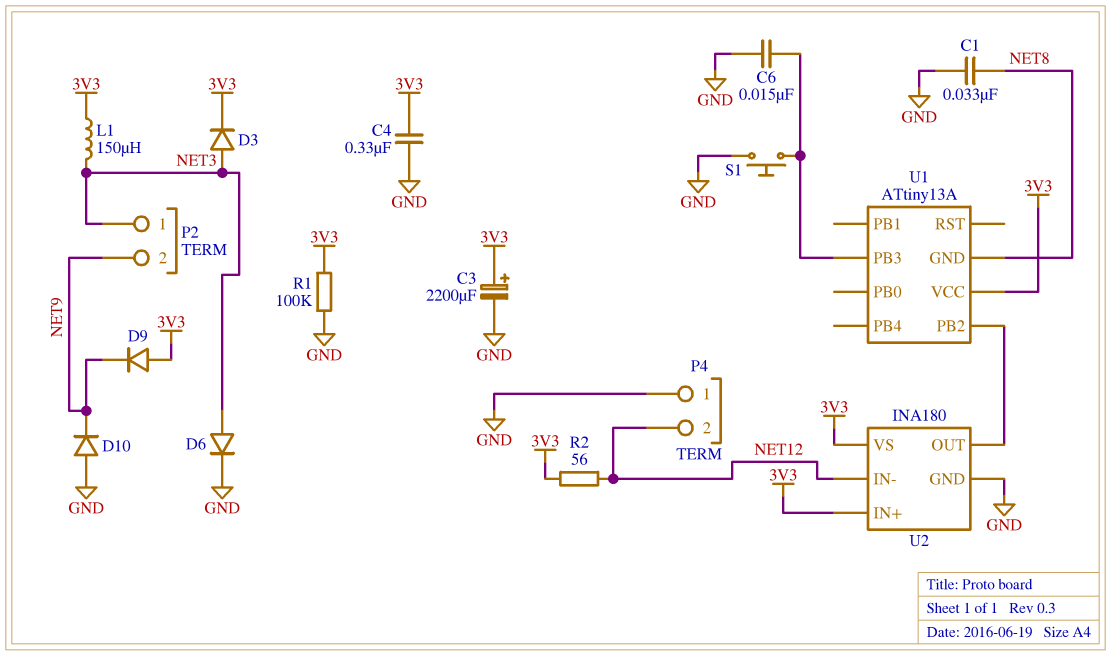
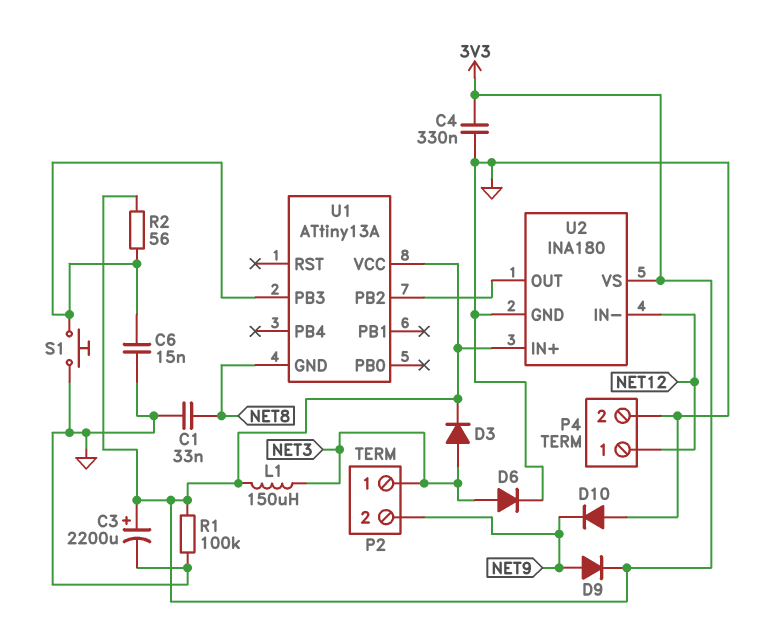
D9: diode (A 3V3, K NET9) -> diode (A NET9, K 3V3)
P4 pin 1: GND -> NET12
P4 pin 2: NET12 -> GND
R2: 56 (3V3, NET12) -> 56 (3V3, U1/PB3)

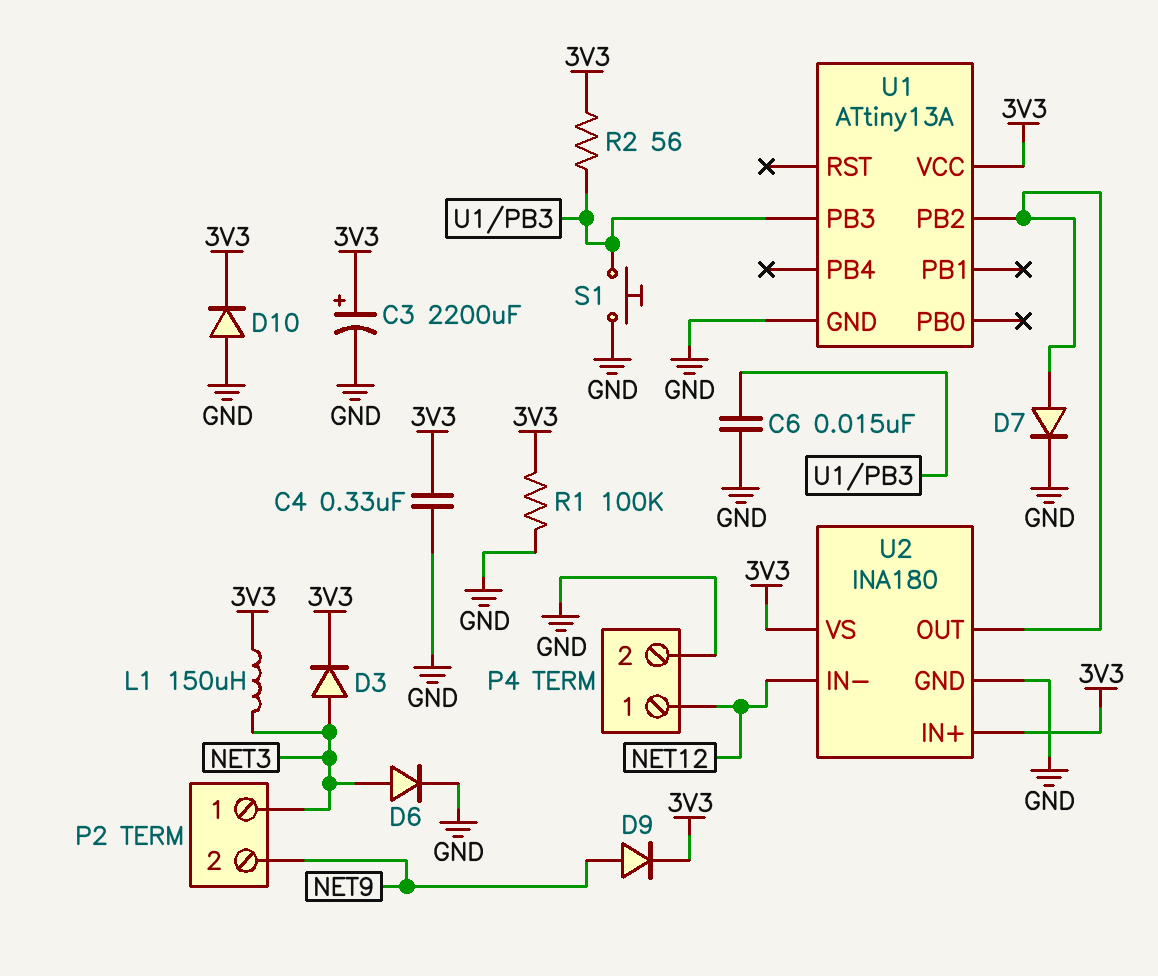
C1: 33nF (GND, NET8) -> none
D7: none -> diode (A U1/PB2, K GND)
D10: diode (A GND, K NET9) -> diode (A GND, K 3V3)
U1 pin GND: NET8 -> GND

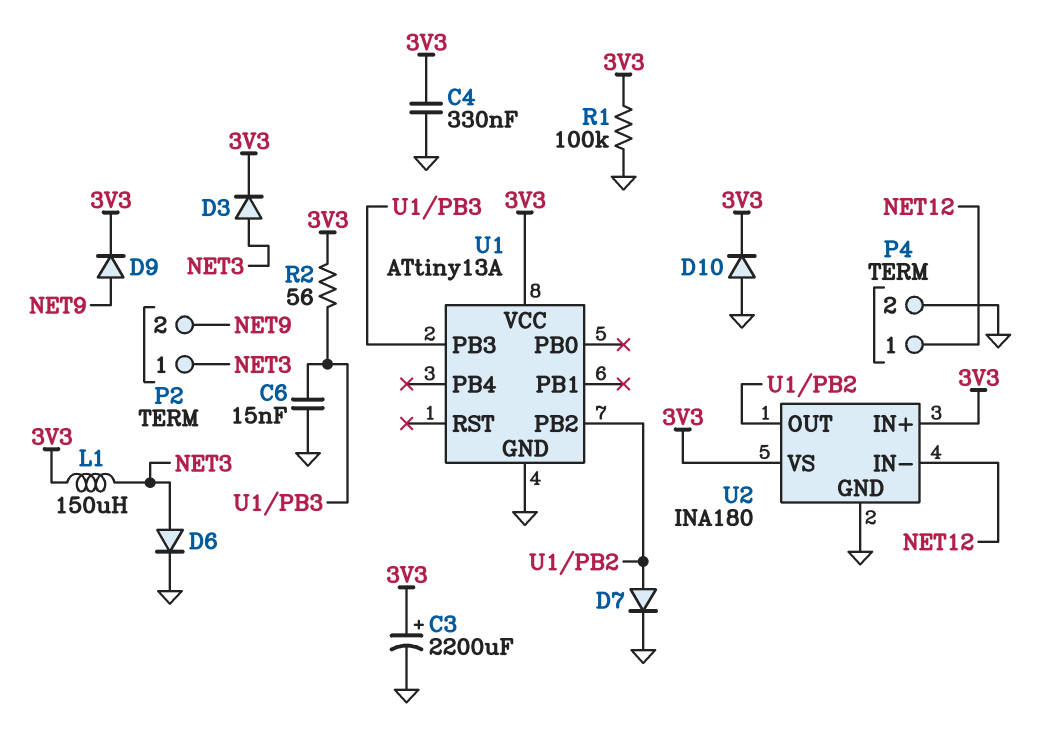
S1: button (GND, U1/PB3) -> none

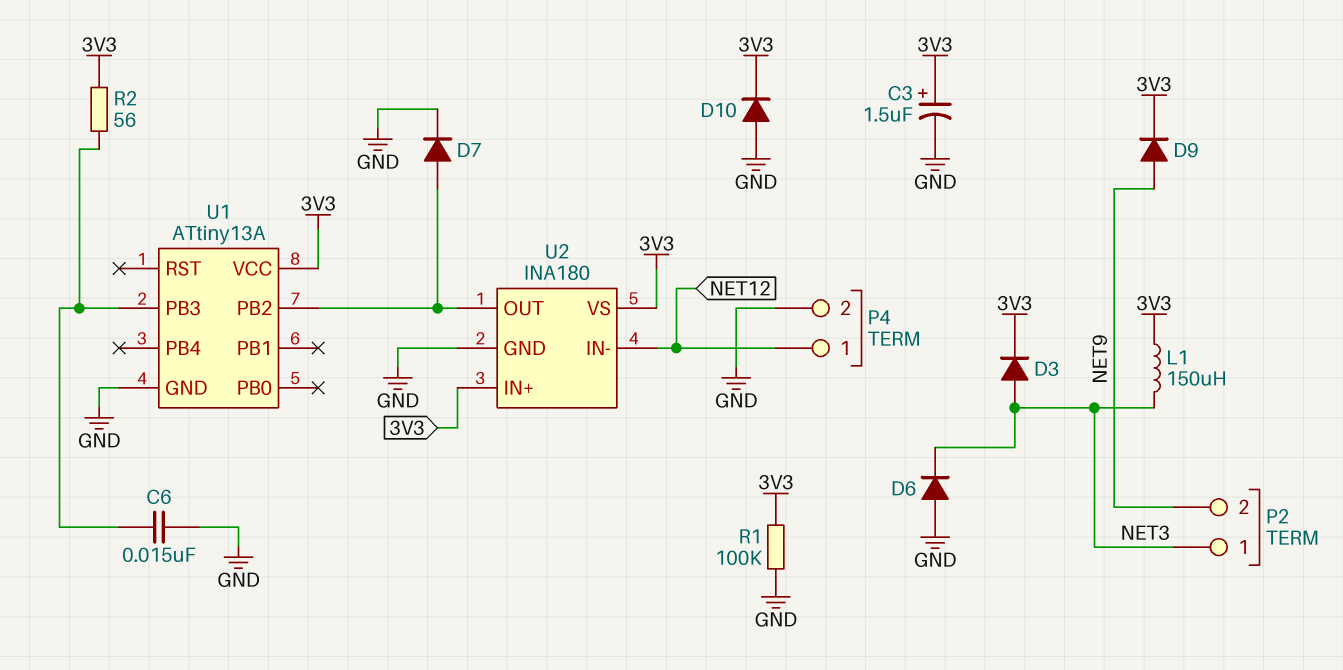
C3: 2200uF (plus 3V3, minus GND) -> 1.5uF (plus 3V3, minus GND)
C4: 330nF (3V3, GND) -> none
D6: diode (A NET3, K GND) -> diode (A GND, K NET3)

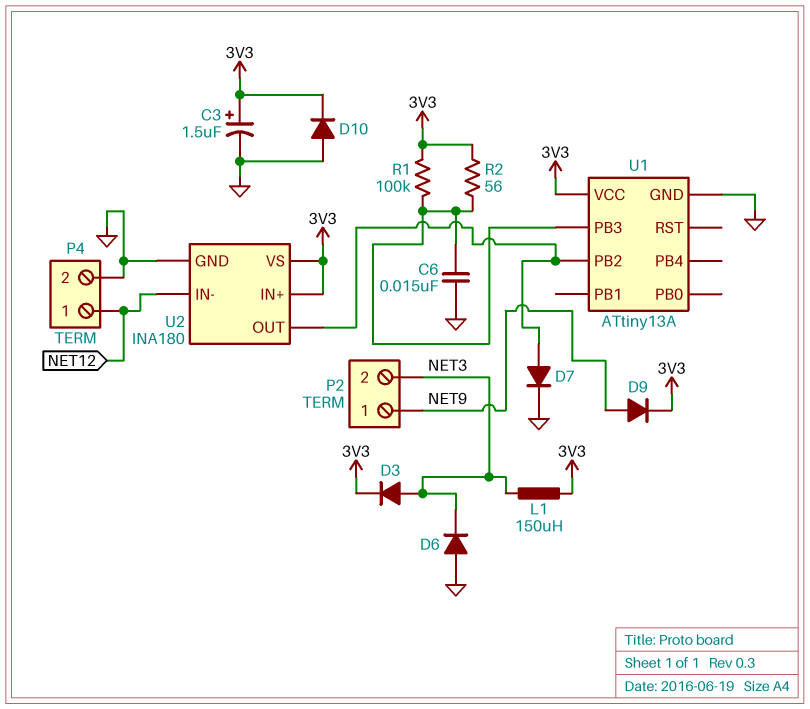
P2 pin 1: NET3 -> NET9
P2 pin 2: NET9 -> NET3
R1: 100k (3V3, GND) -> 100k (3V3, U1/PB3)

